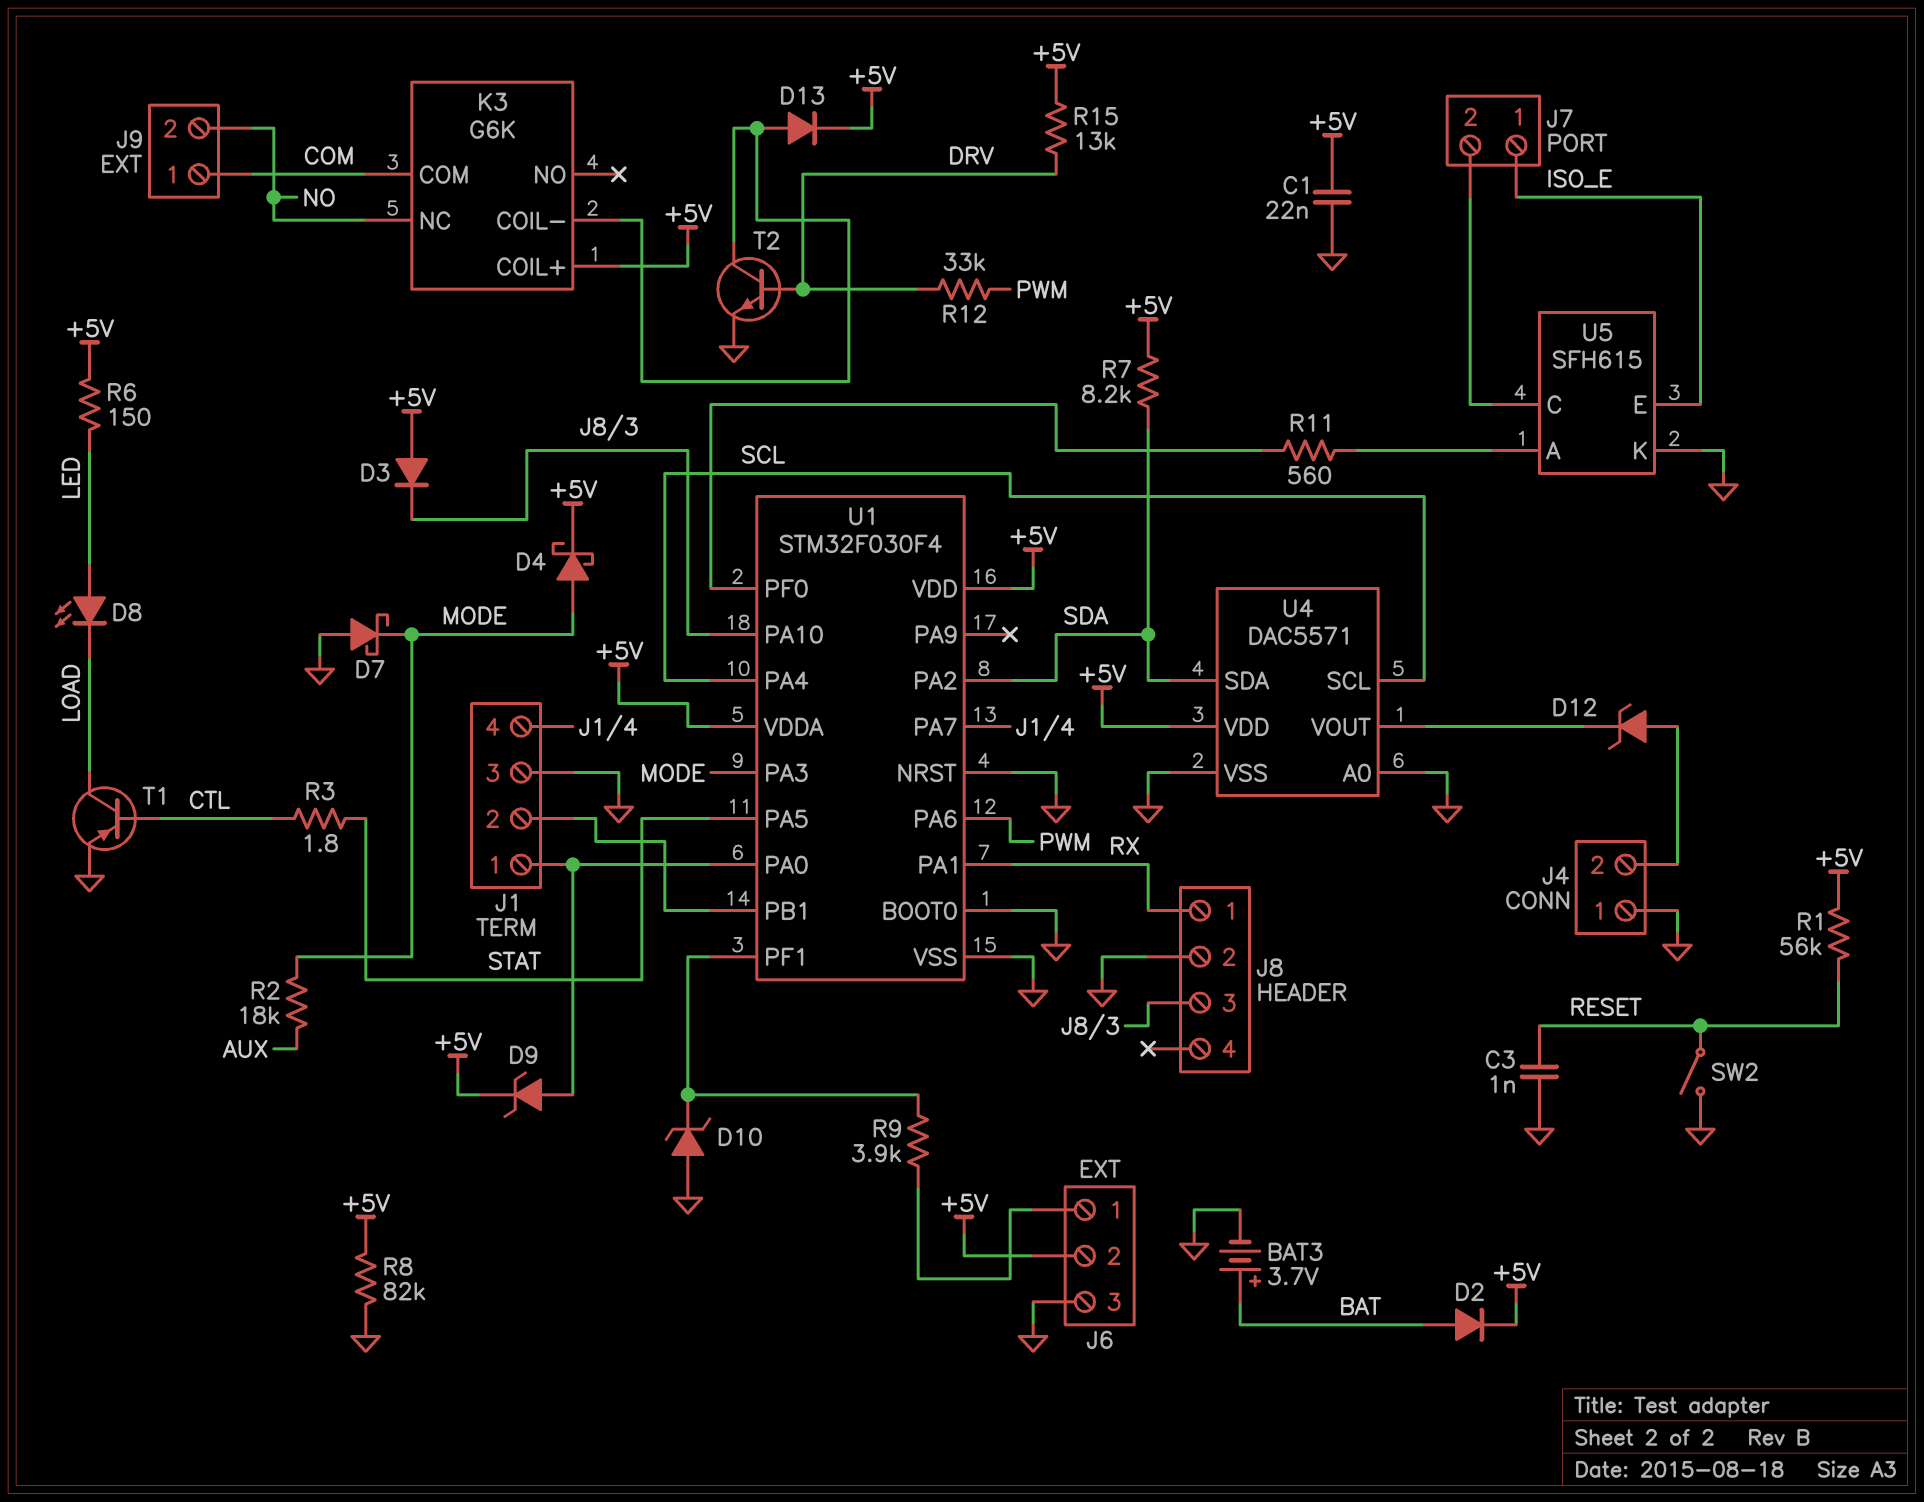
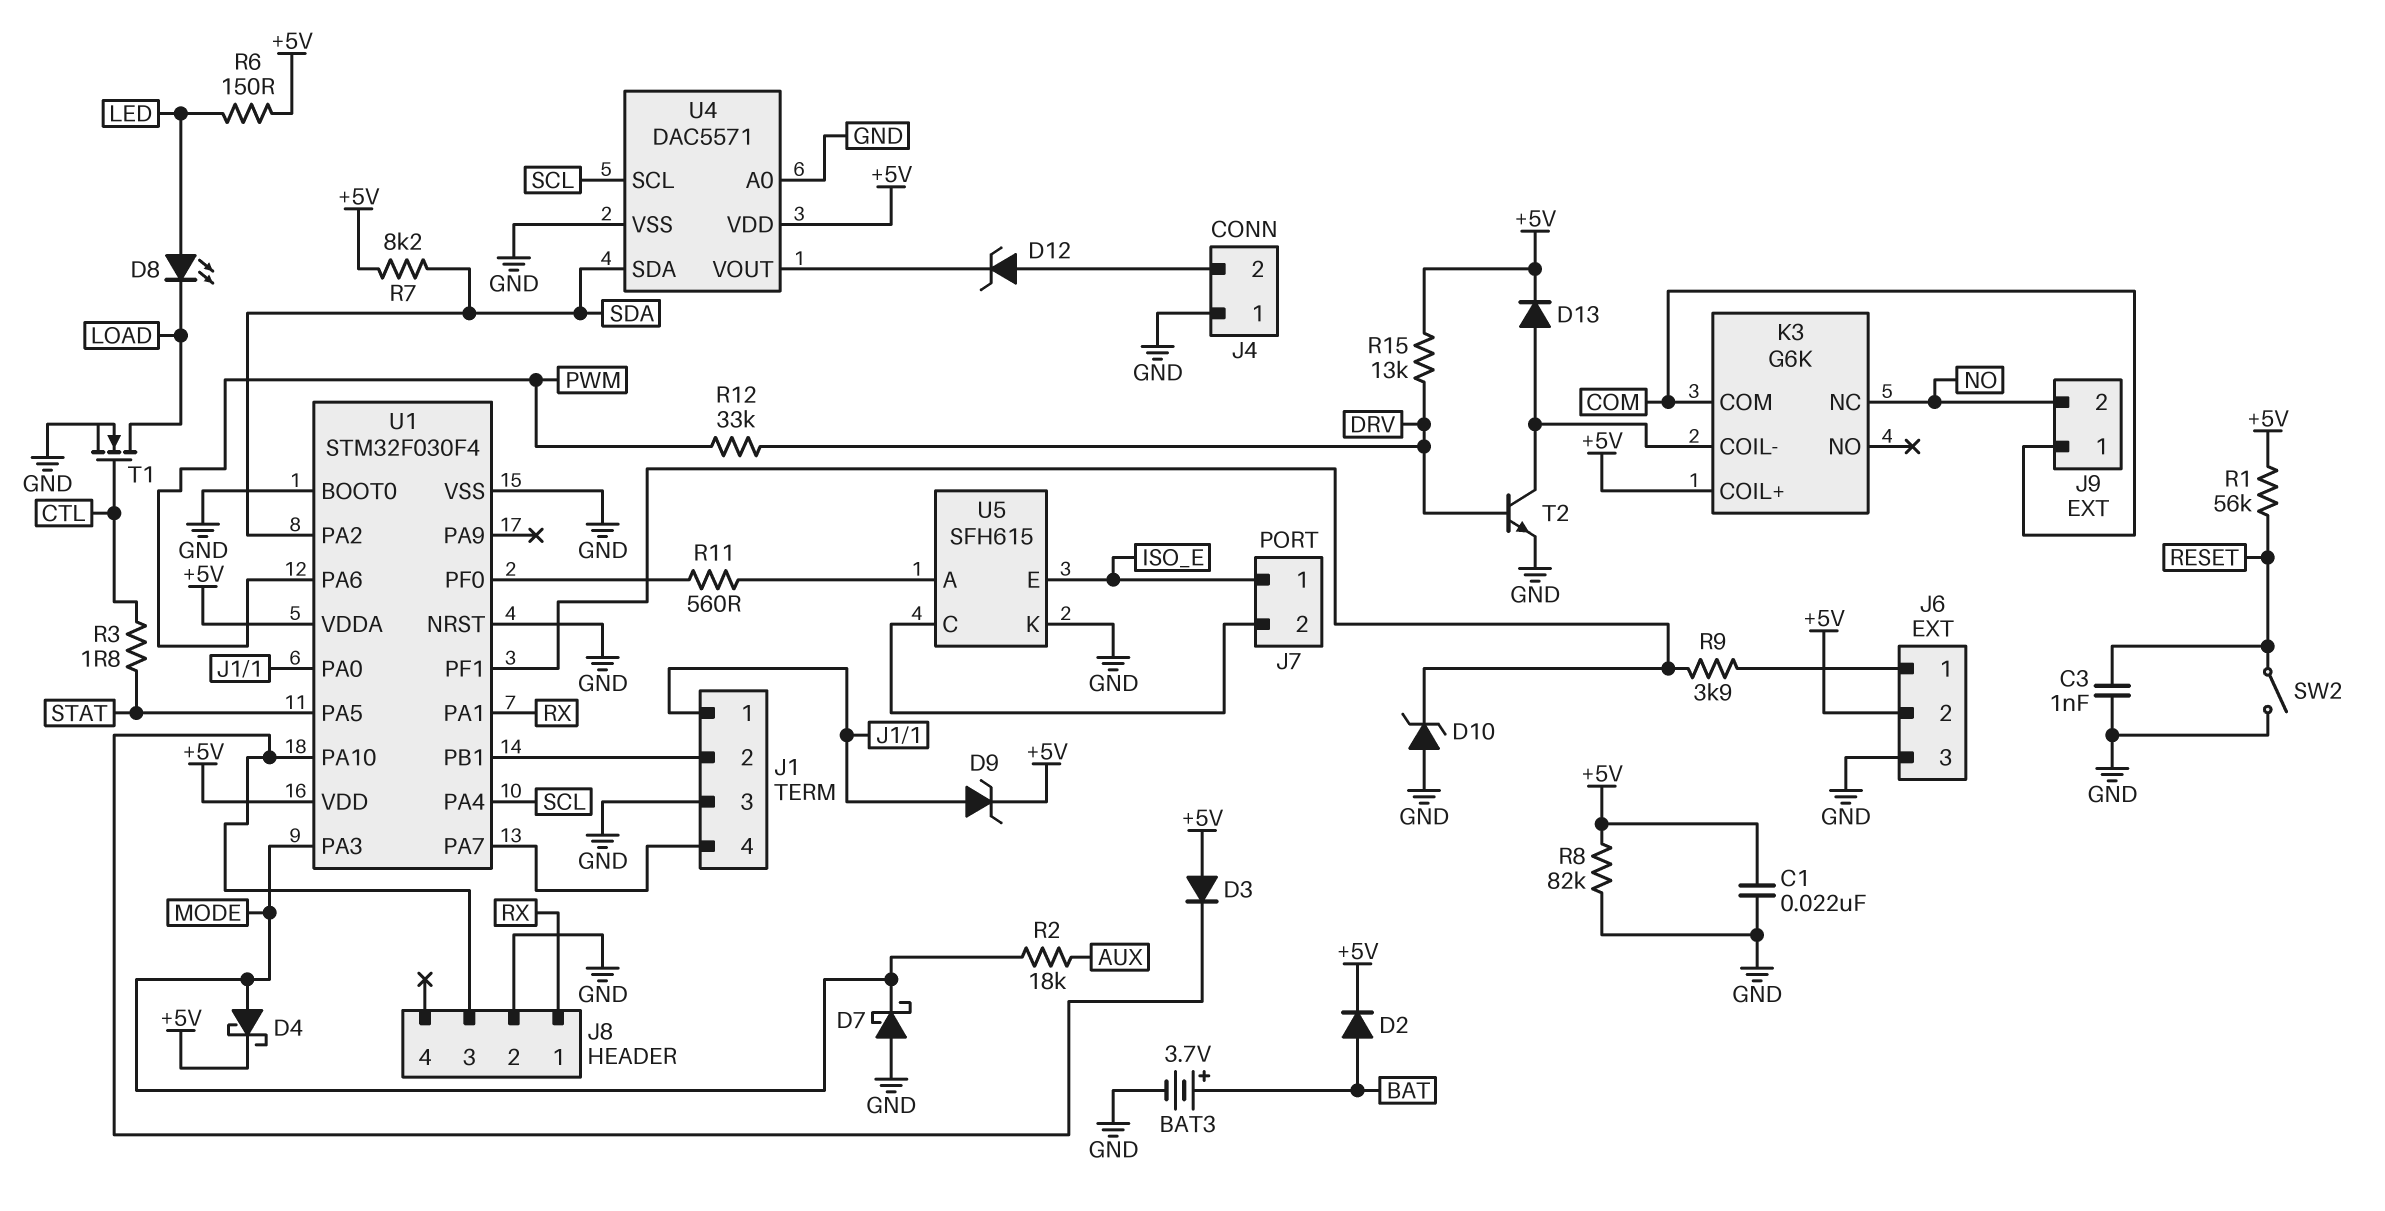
T1: PNP (B CTL, C LOAD, E GND) -> NMOS (G CTL, D LOAD, S GND)

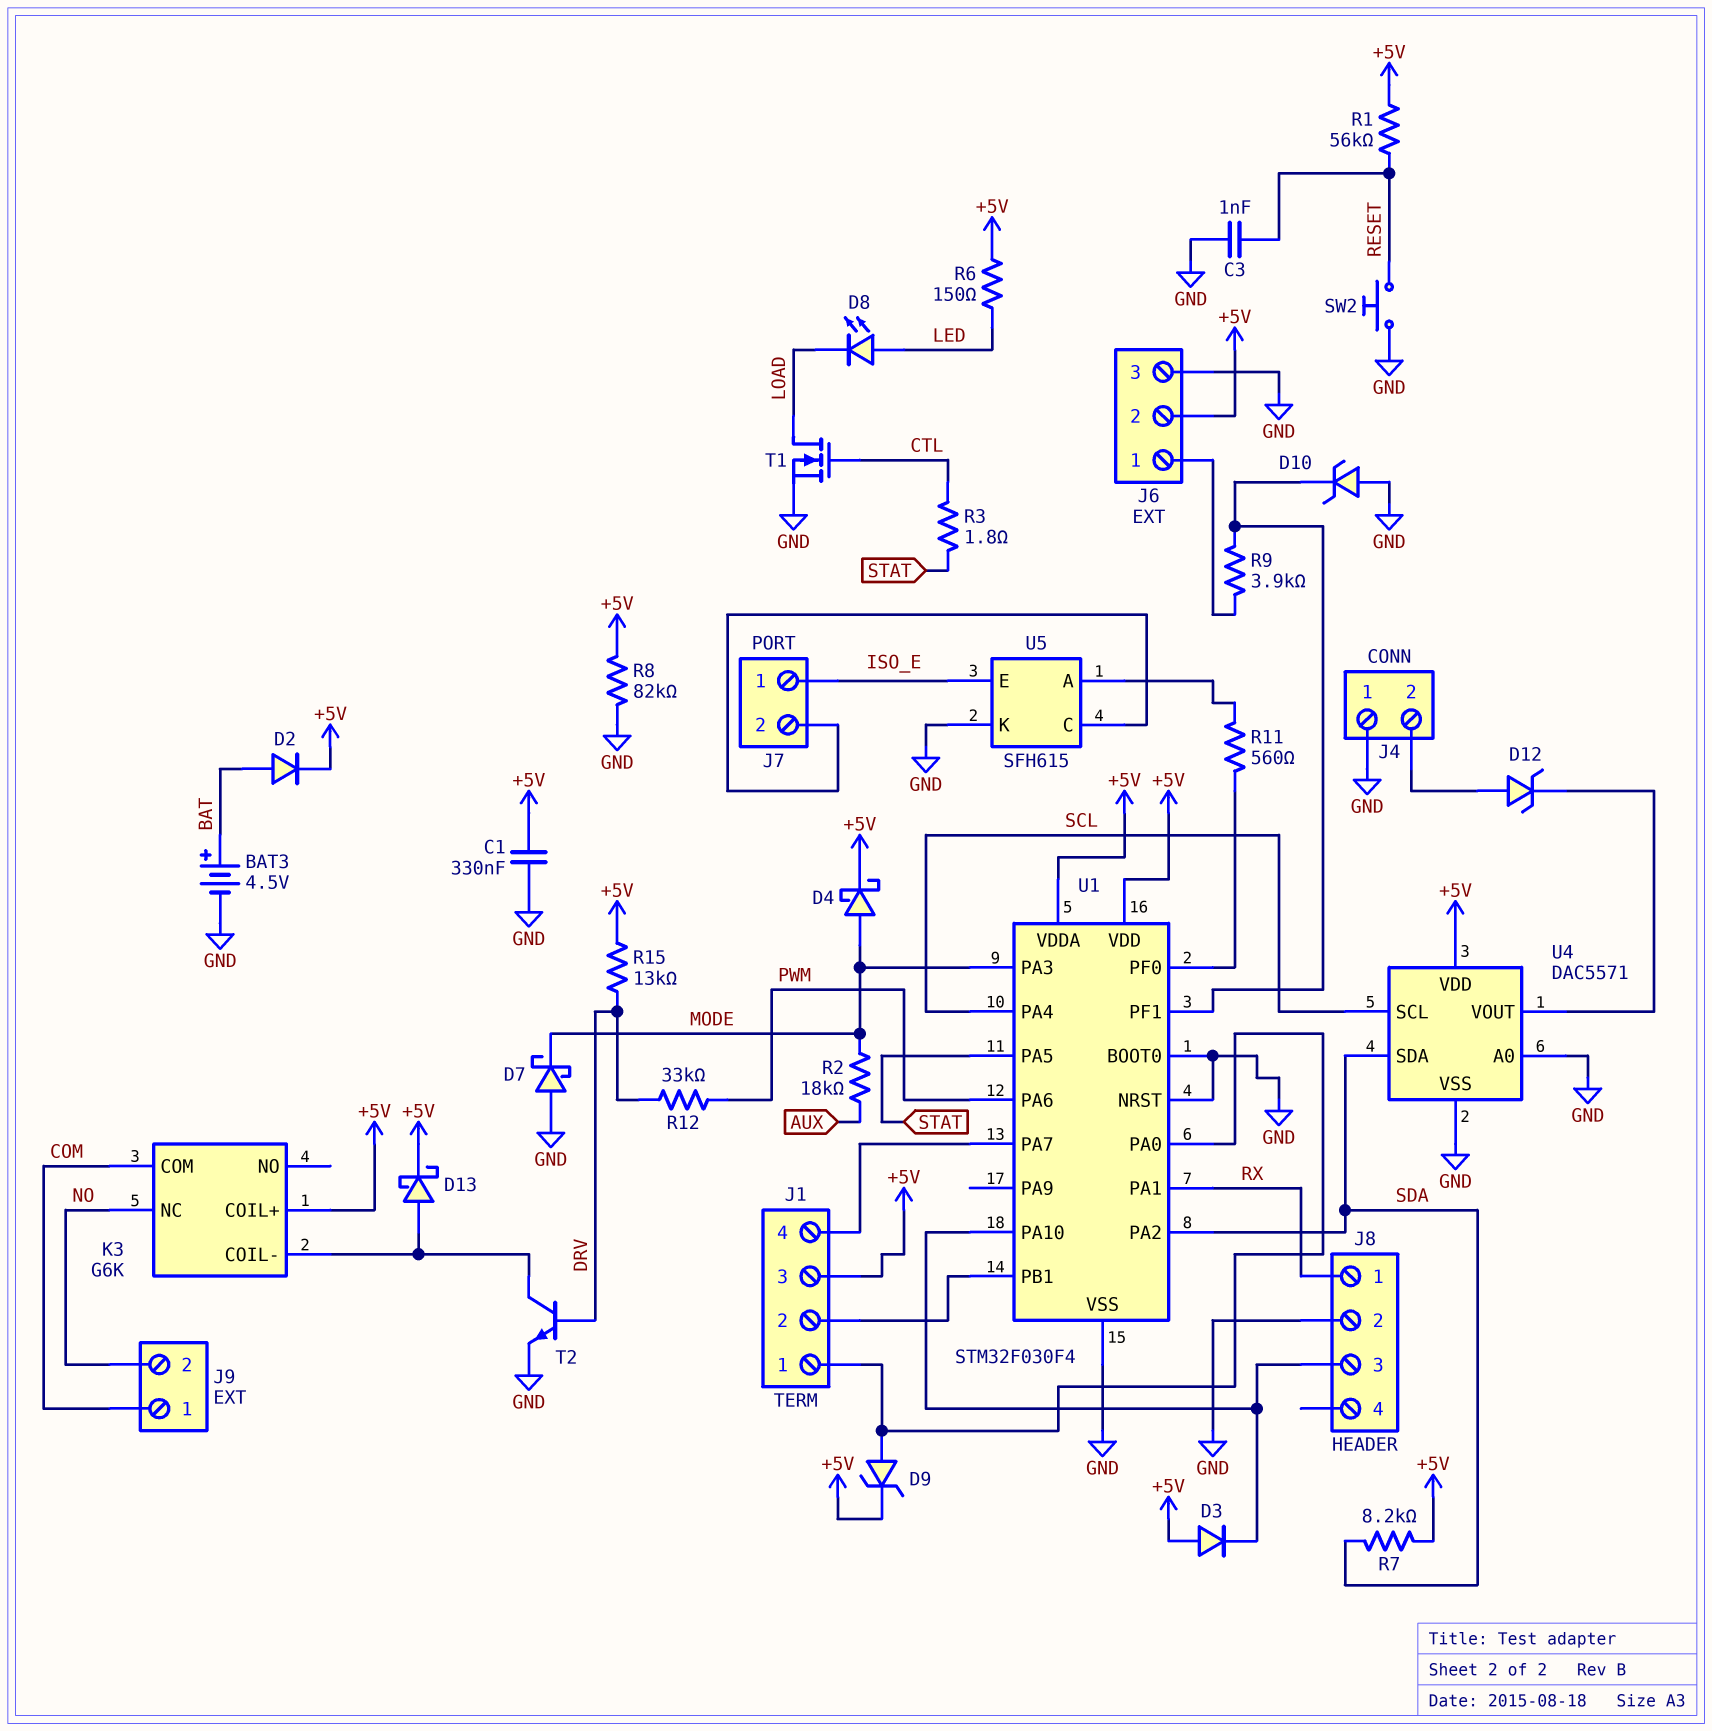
BAT3: 3.7V (plus BAT, minus GND) -> 4.5V (plus BAT, minus GND)
C1: 22nF (+5V, GND) -> 330nF (+5V, GND)
D13: diode (A K3/COIL-, K +5V) -> schottky (A K3/COIL-, K +5V)
J1 pin 3: GND -> +5V
SW2: switch (GND, RESET) -> button (GND, RESET)

